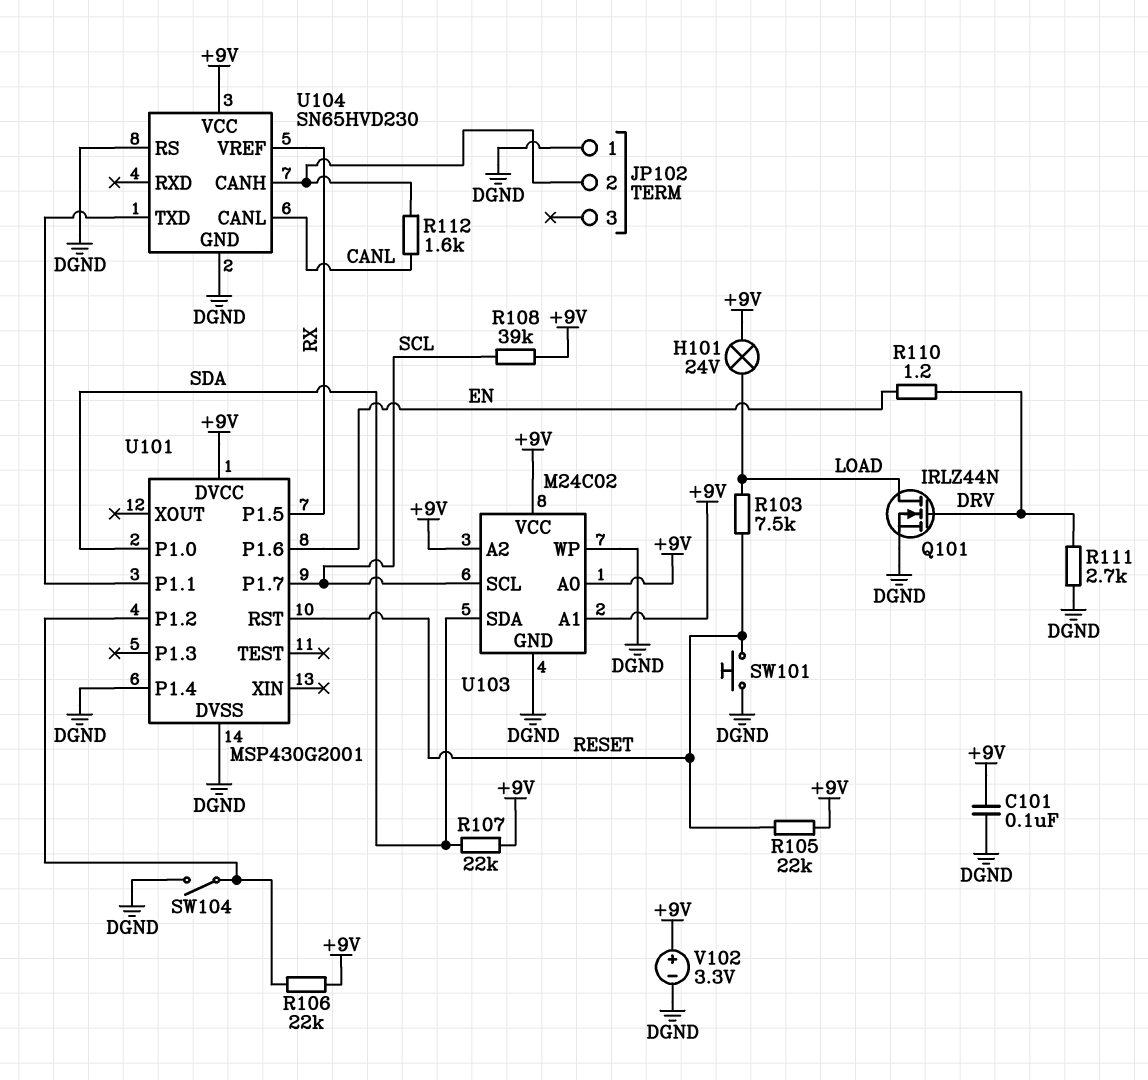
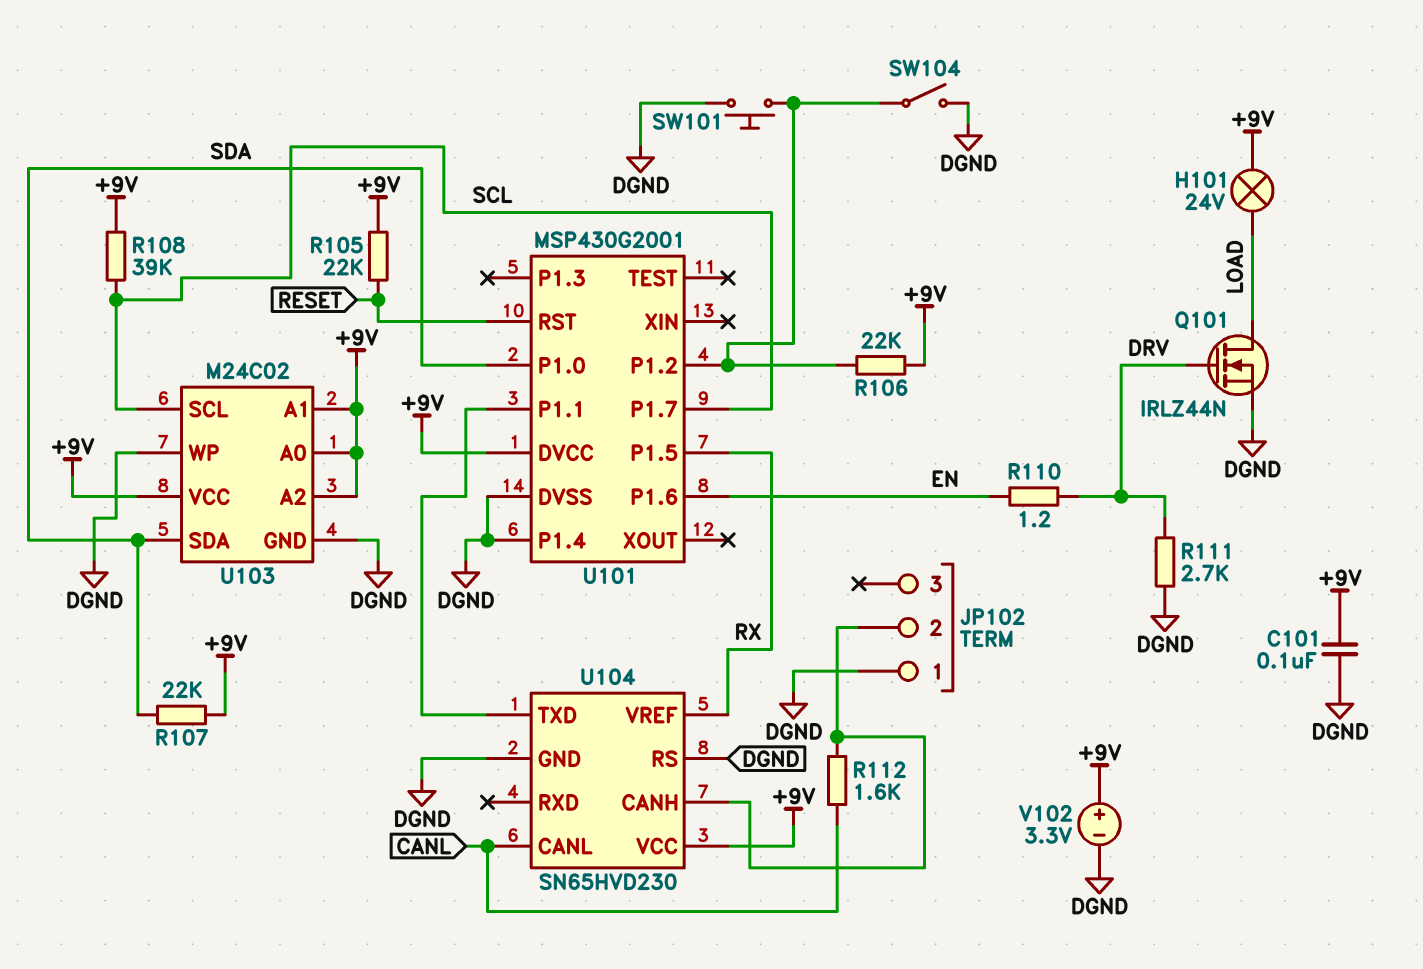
R103: 7.5k (LOAD, RESET) -> none
SW101: button (DGND, RESET) -> button (DGND, U101/P1.2)

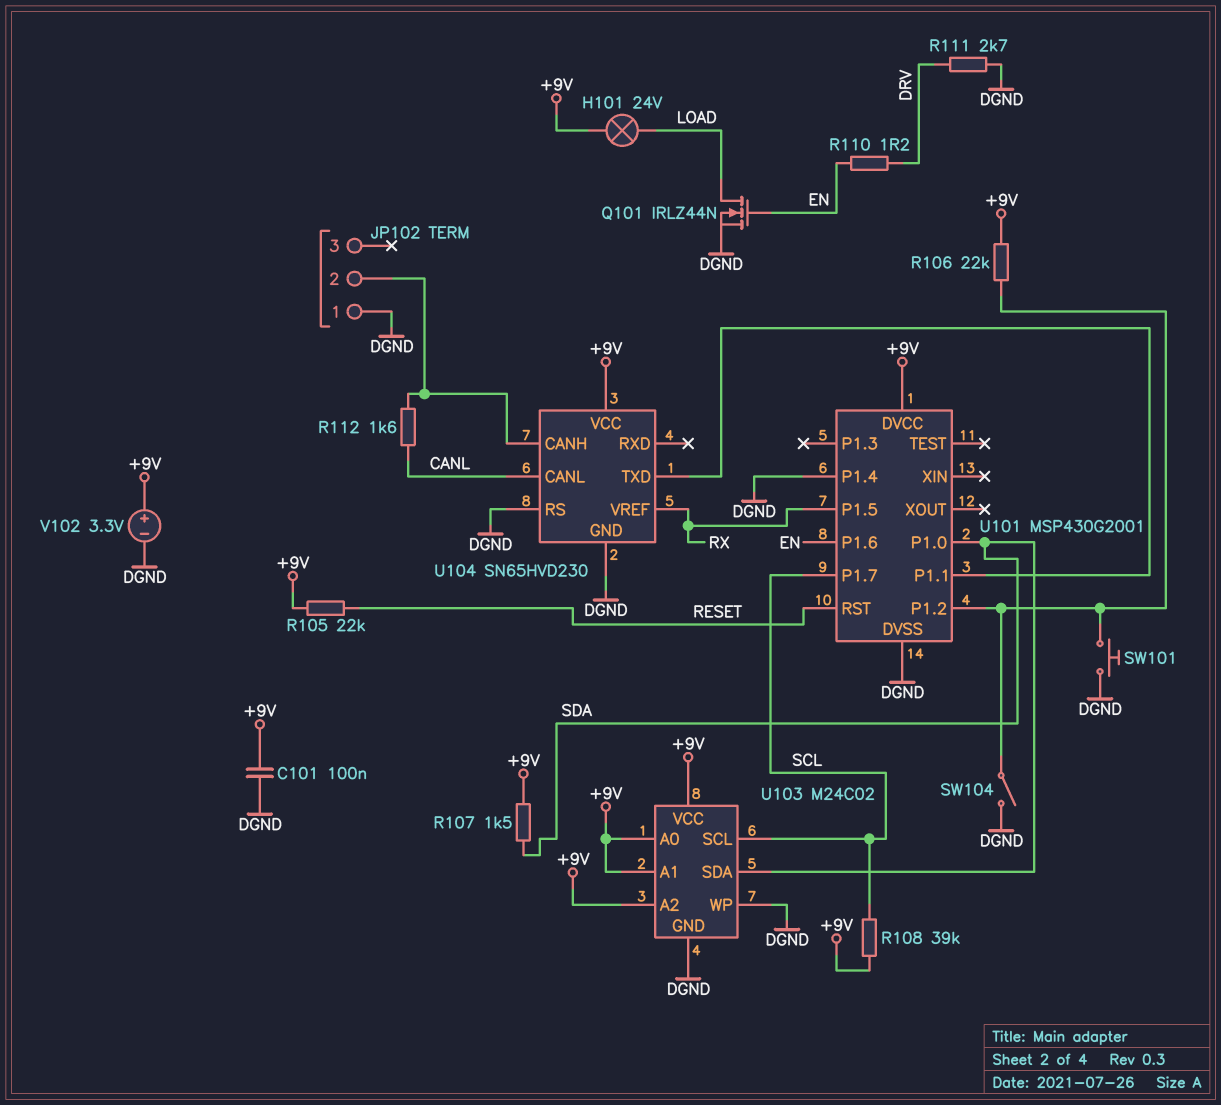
Q101: NMOS IRLZ44N (G DRV, D LOAD, S DGND) -> NMOS IRLZ44N (G EN, D LOAD, S DGND)
R107: 22k (+9V, SDA) -> 1.5k (+9V, SDA)

